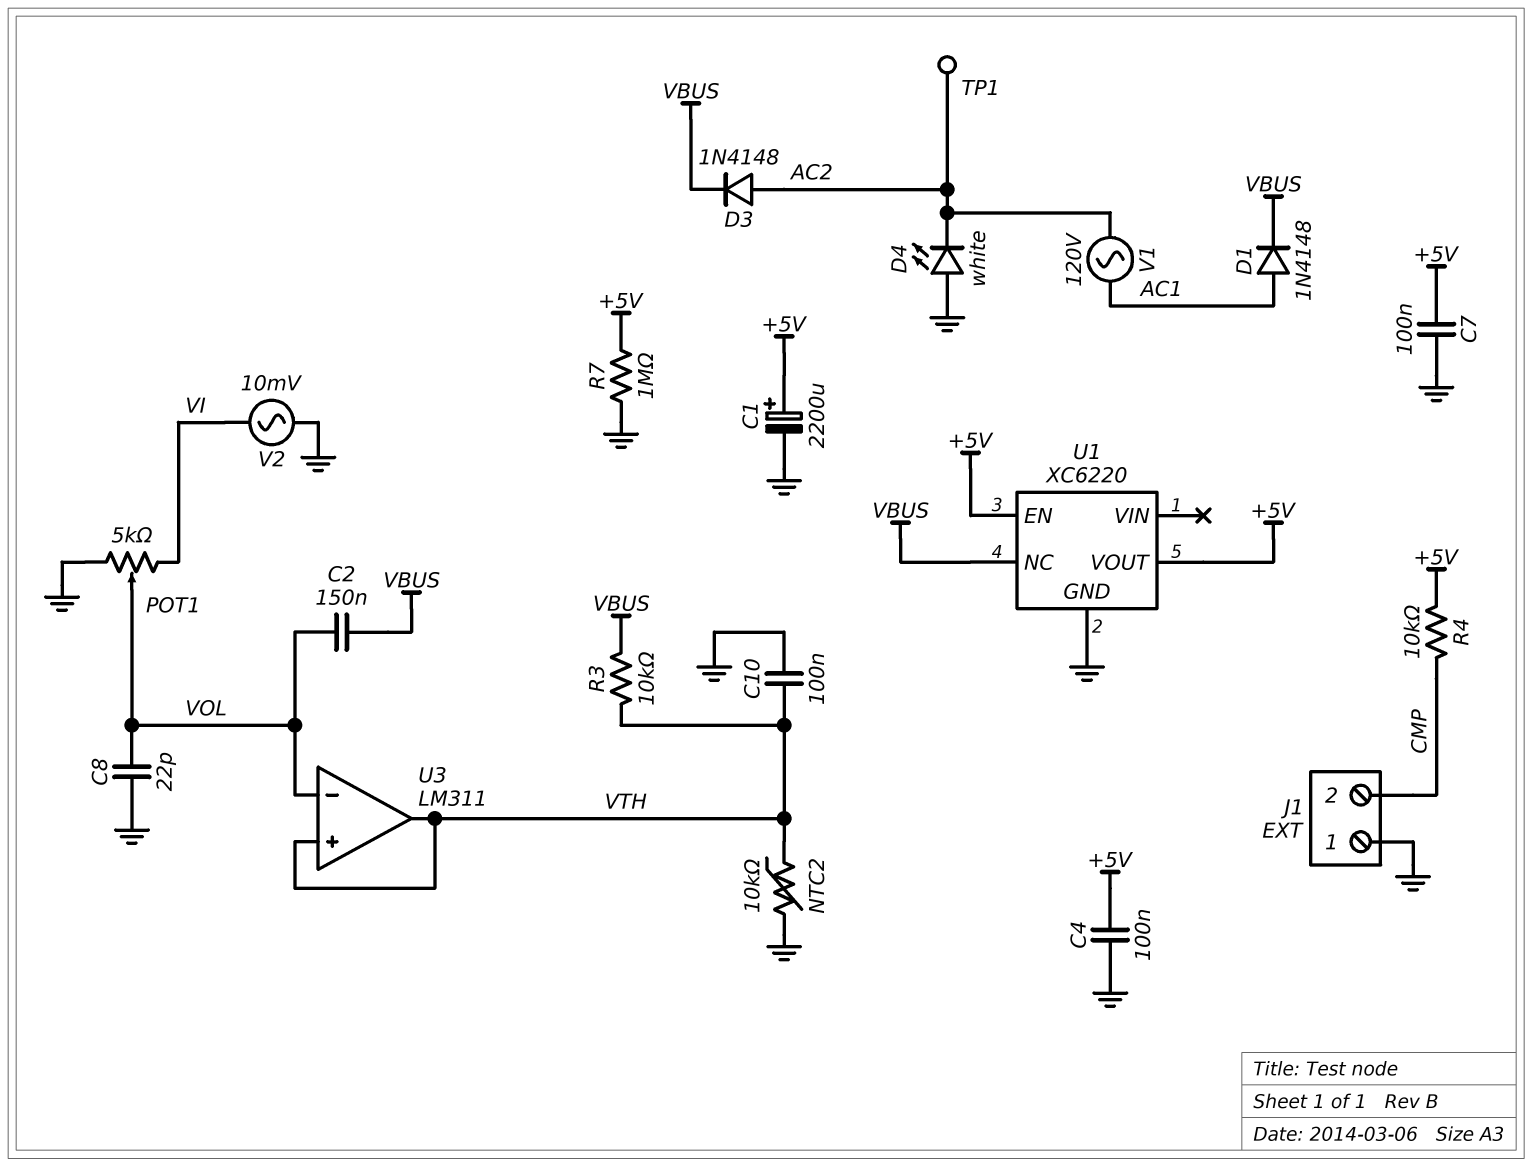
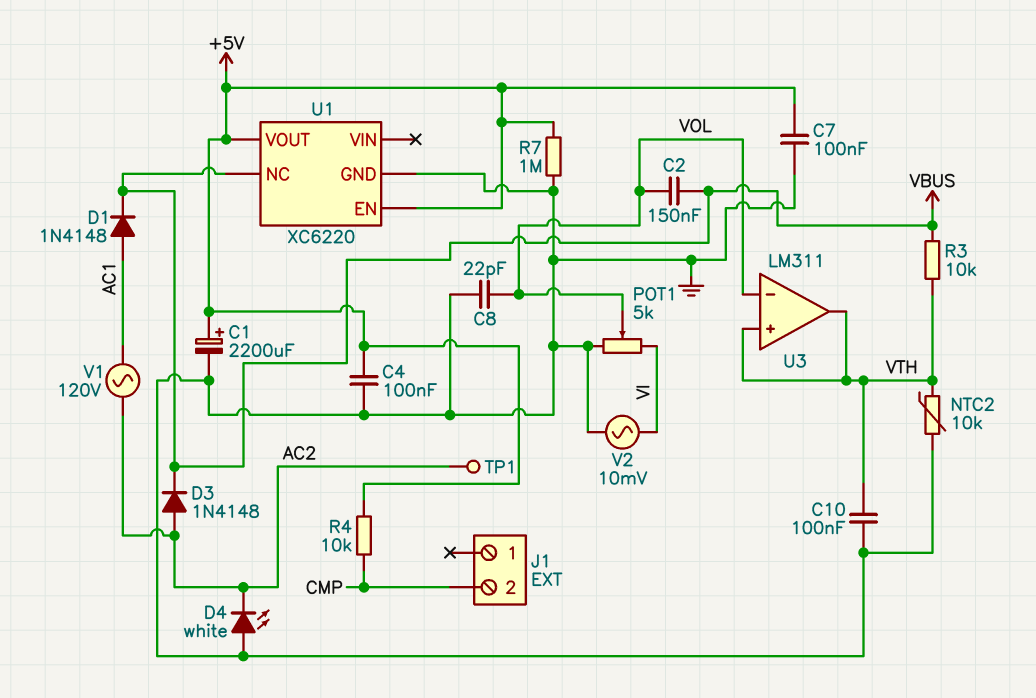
J1 pin 1: GND -> none

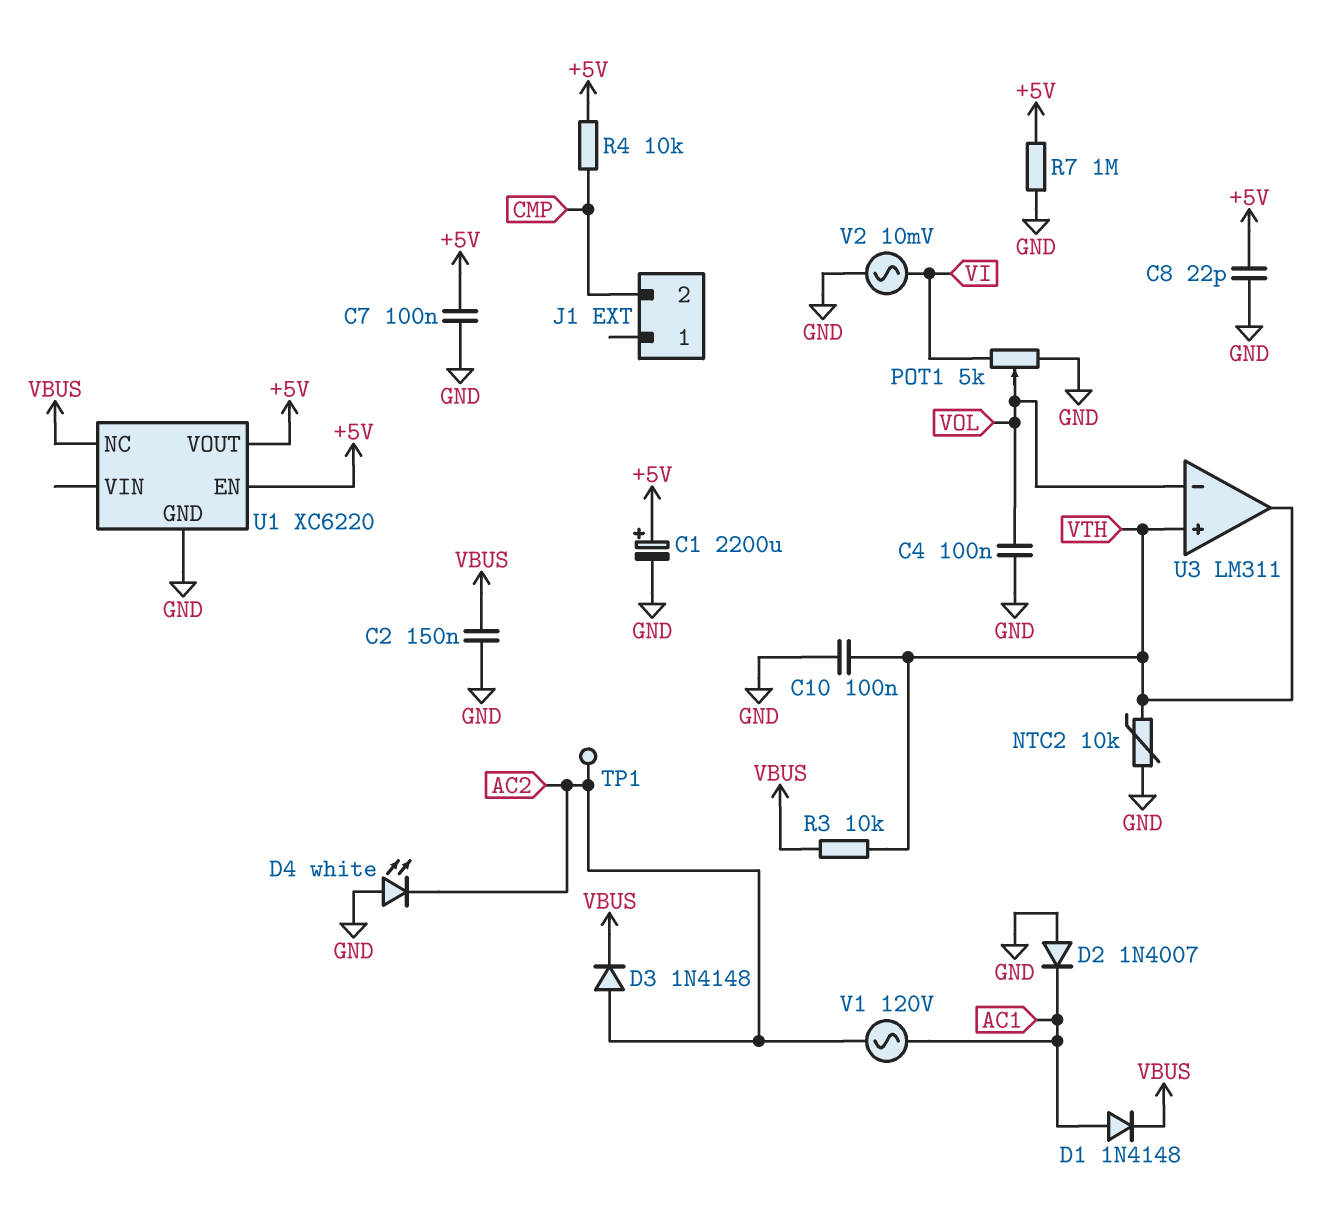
C2: 150nF (VBUS, VOL) -> 150nF (GND, VBUS)
C4: 100nF (+5V, GND) -> 100nF (GND, VOL)
C8: 22pF (GND, VOL) -> 22pF (+5V, GND)
D2: none -> diode 1N4007 (A GND, K AC1)

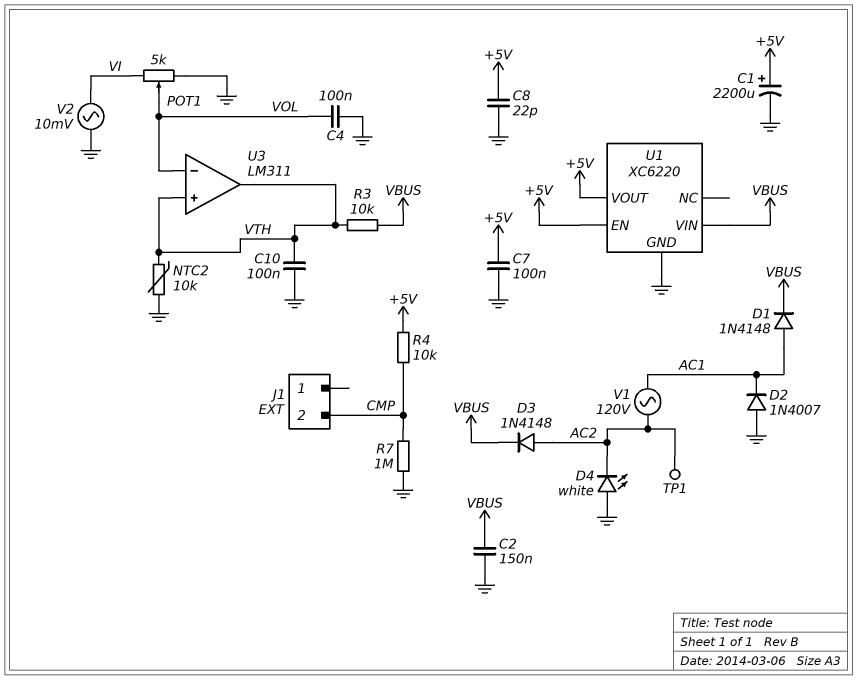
R7: 1M (+5V, GND) -> 1M (CMP, GND)
U1 pin NC: VBUS -> none
U1 pin VIN: none -> VBUS

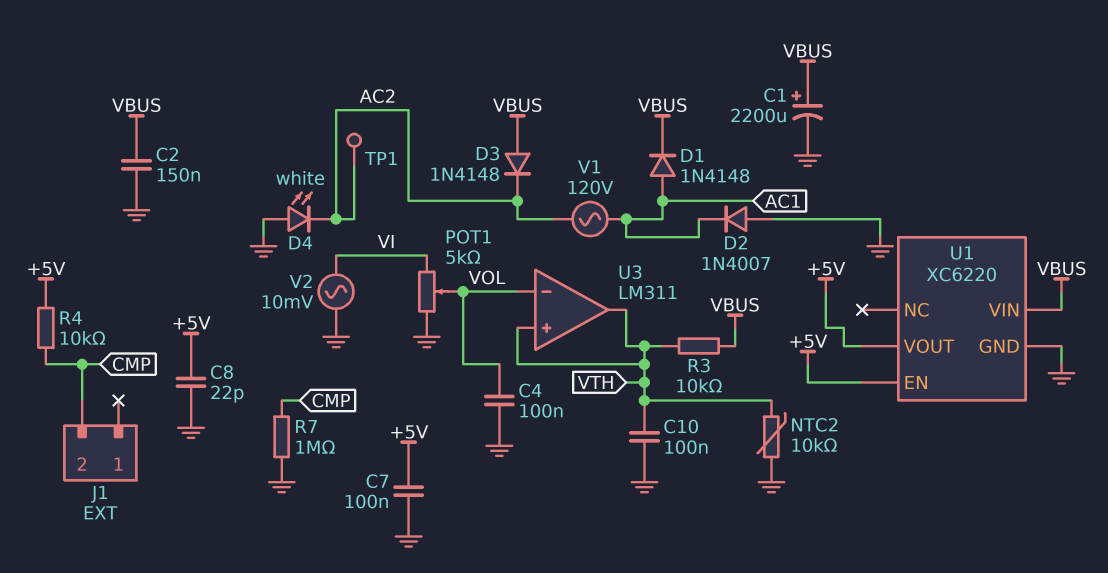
C1: 2200uF (plus +5V, minus GND) -> 2200uF (plus VBUS, minus GND)
D3: diode 1N4148 (A AC2, K VBUS) -> diode 1N4148 (A VBUS, K AC2)

